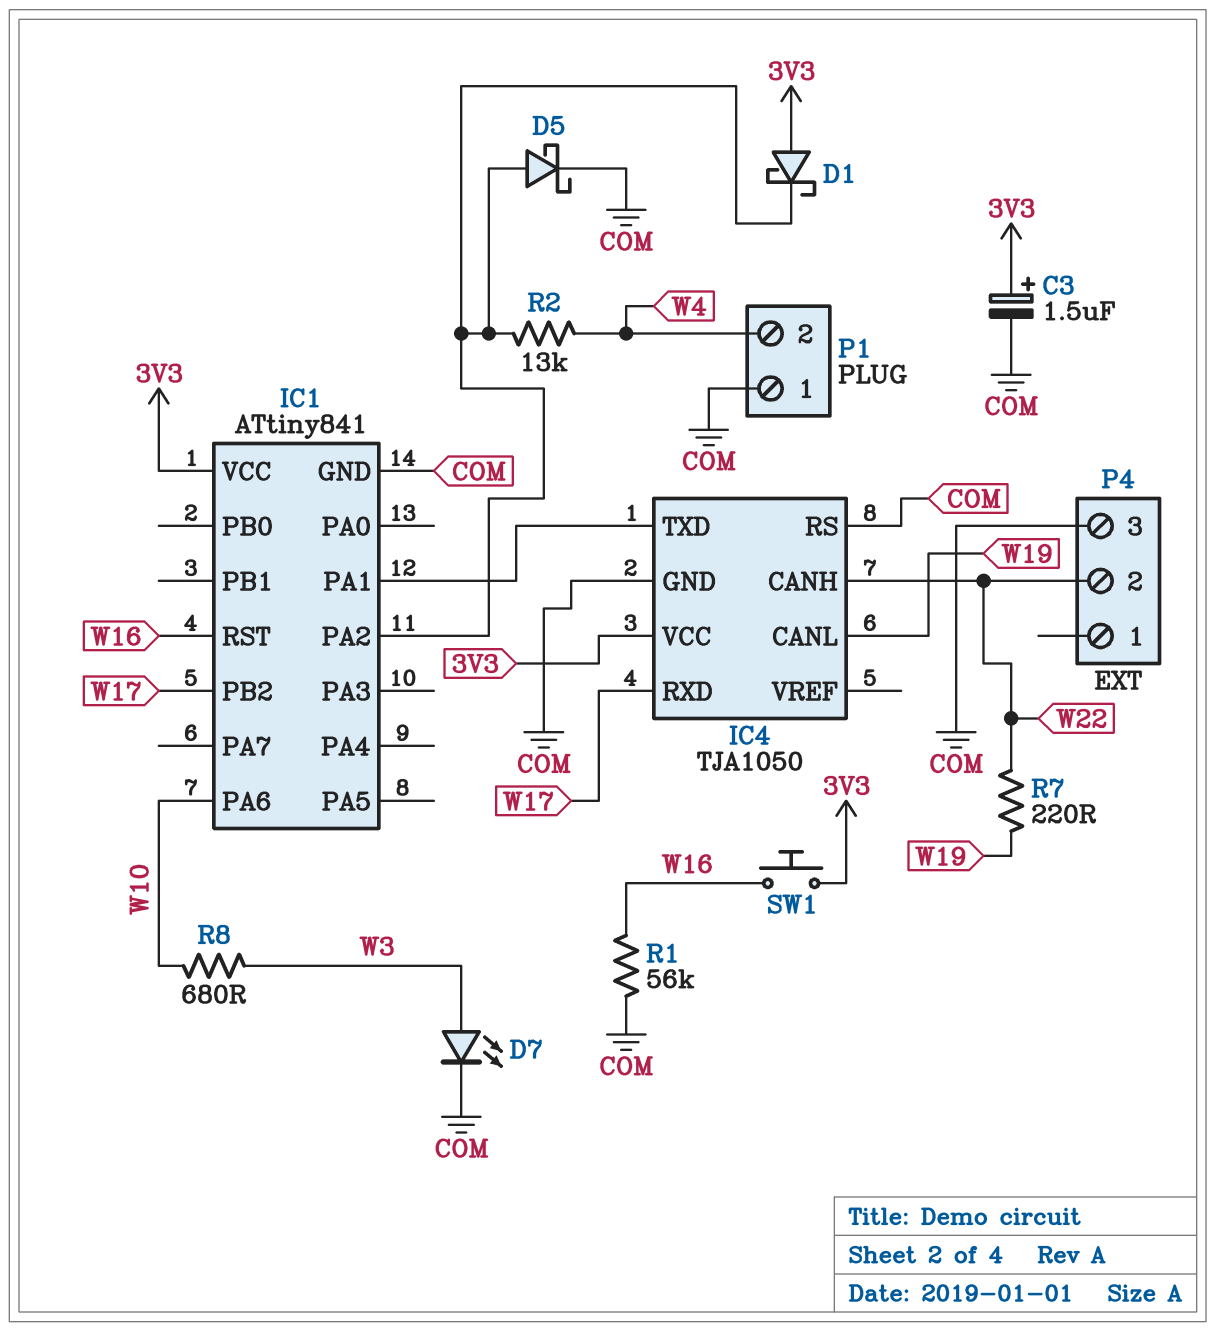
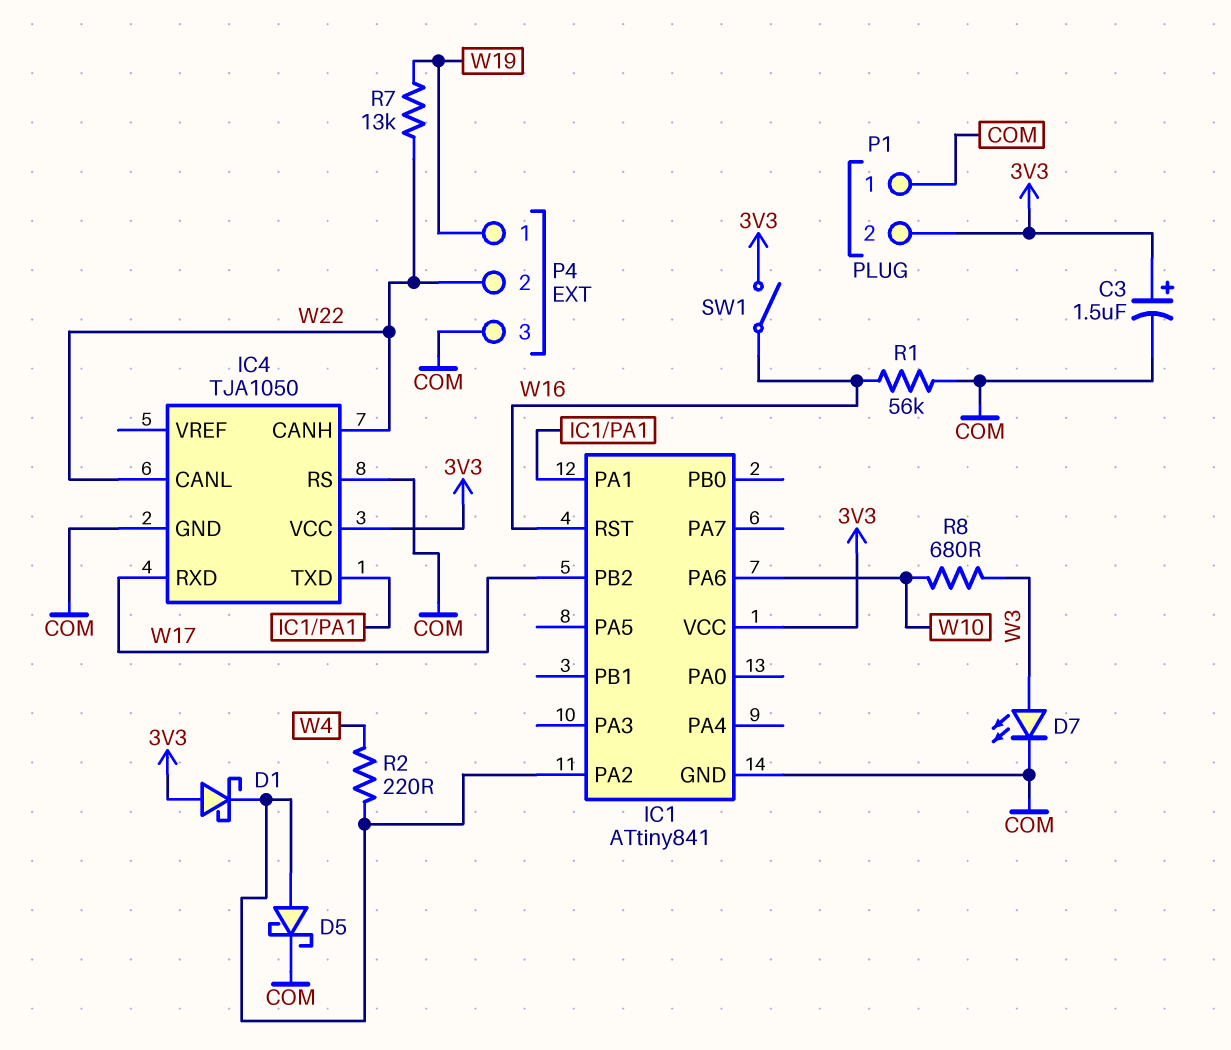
IC4 pin CANL: W19 -> W22
P1 pin 2: W4 -> 3V3
P4 pin 1: none -> W19
R2: 13k (IC1/PA2, W4) -> 220 (IC1/PA2, W4)
R7: 220 (W19, W22) -> 13k (W19, W22)
SW1: button (3V3, W16) -> switch (3V3, W16)

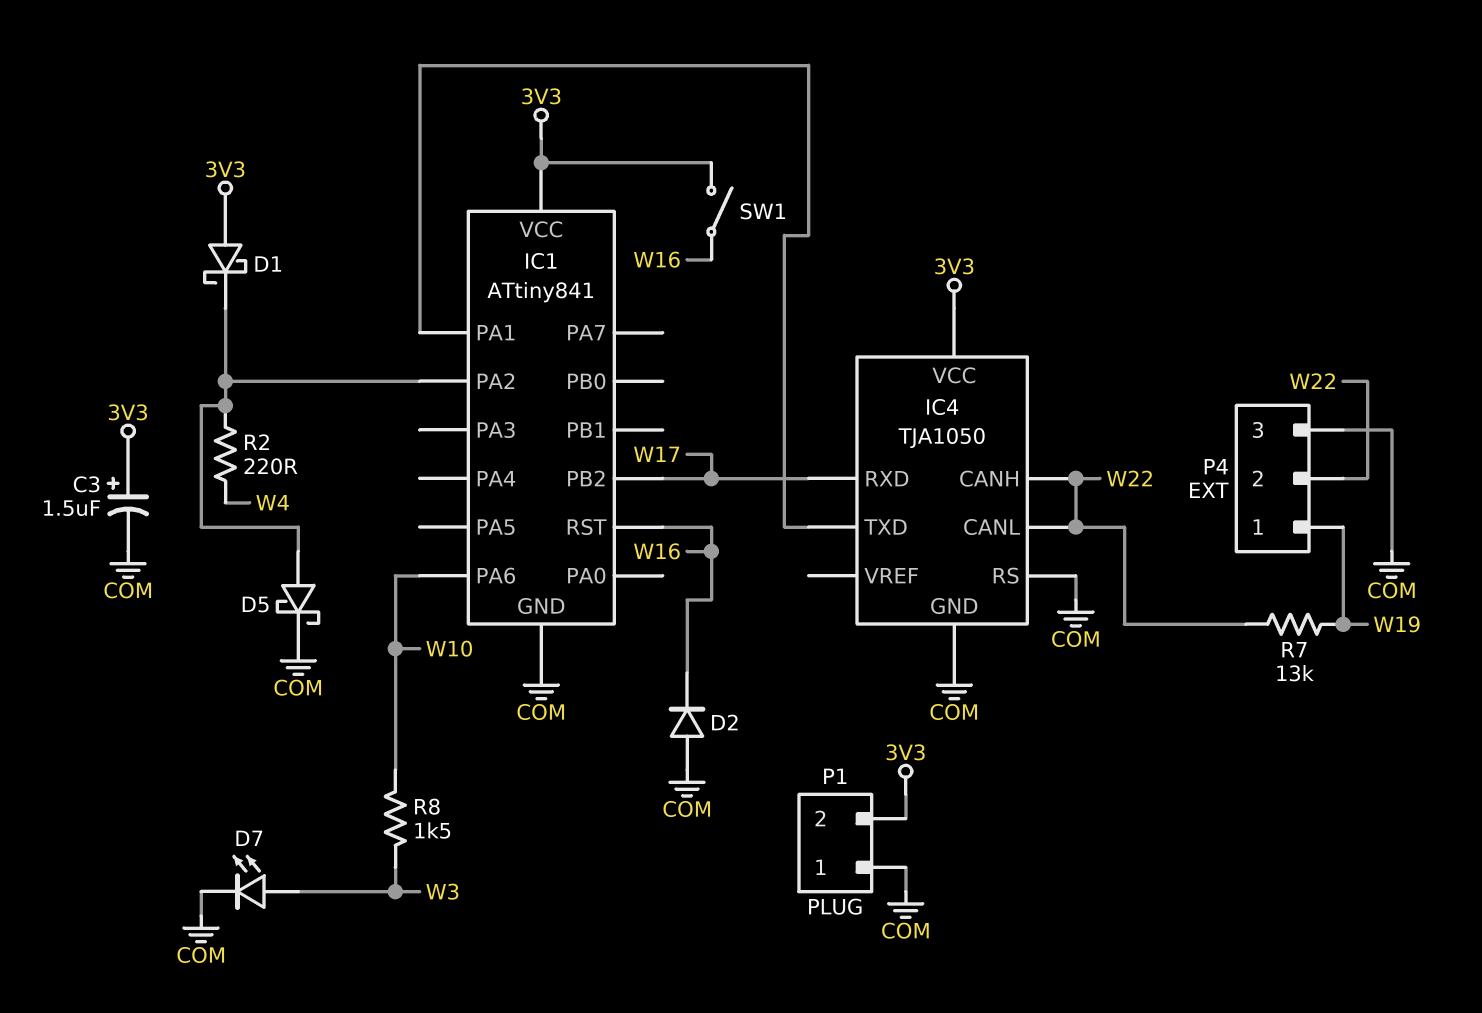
D2: none -> diode (A COM, K W16)
R1: 56k (COM, W16) -> none
R8: 680 (W3, W10) -> 1.5k (W3, W10)

